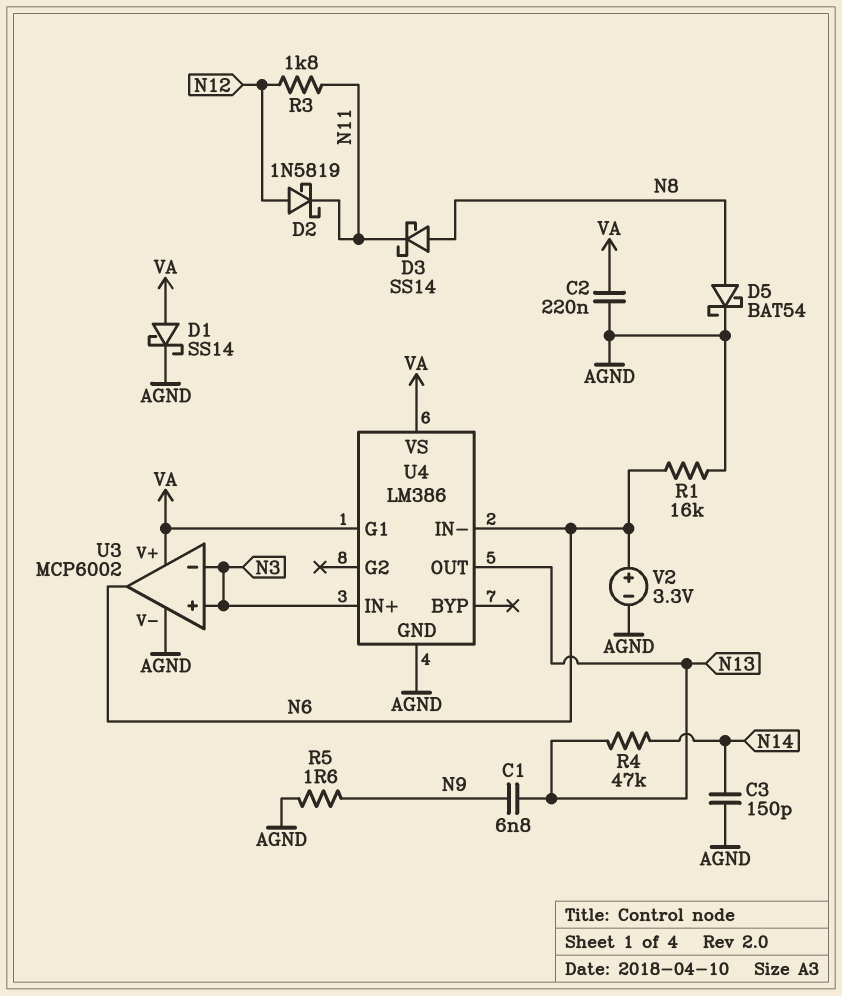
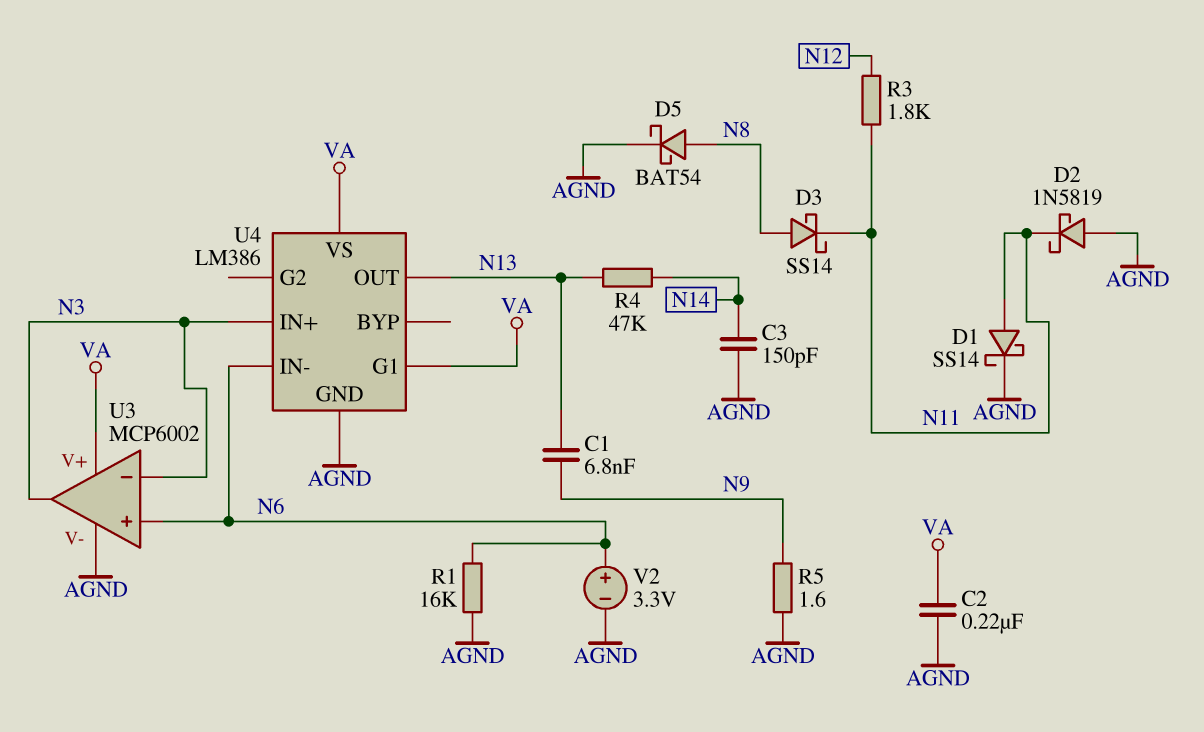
D1: schottky SS14 (A VA, K AGND) -> schottky SS14 (A N11, K AGND)
D2: schottky 1N5819 (A N12, K N11) -> schottky 1N5819 (A AGND, K N11)
U3 pin in+: N3 -> N6
U3 pin out: N6 -> N3

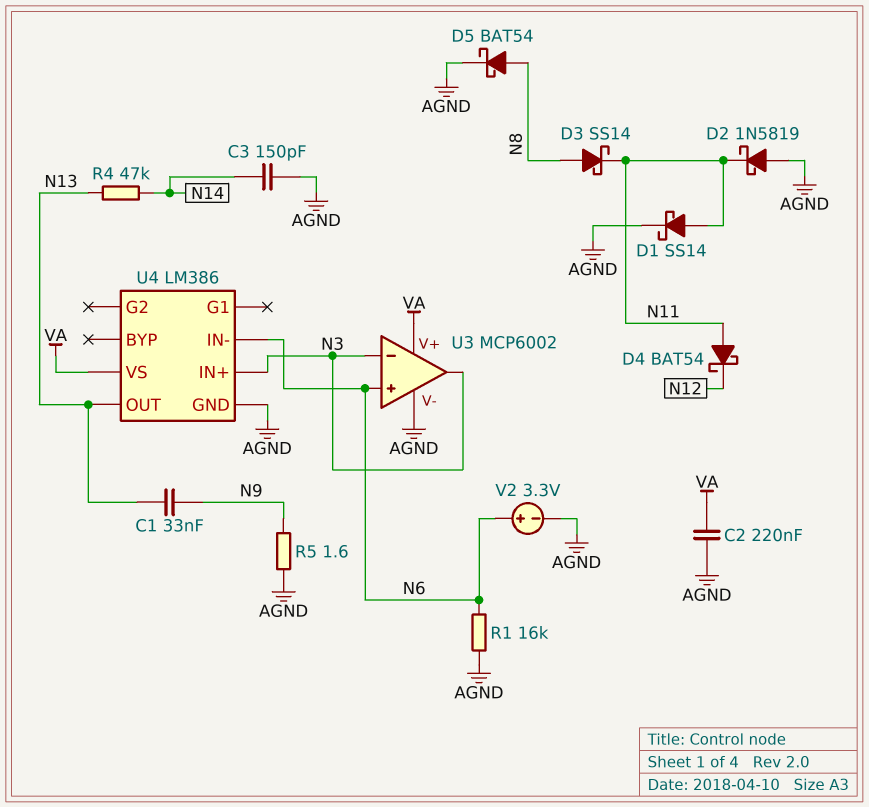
C1: 6.8nF (N9, N13) -> 33nF (N9, N13)
D4: none -> schottky BAT54 (A N11, K N12)
R3: 1.8k (N11, N12) -> none
U4 pin G1: VA -> none

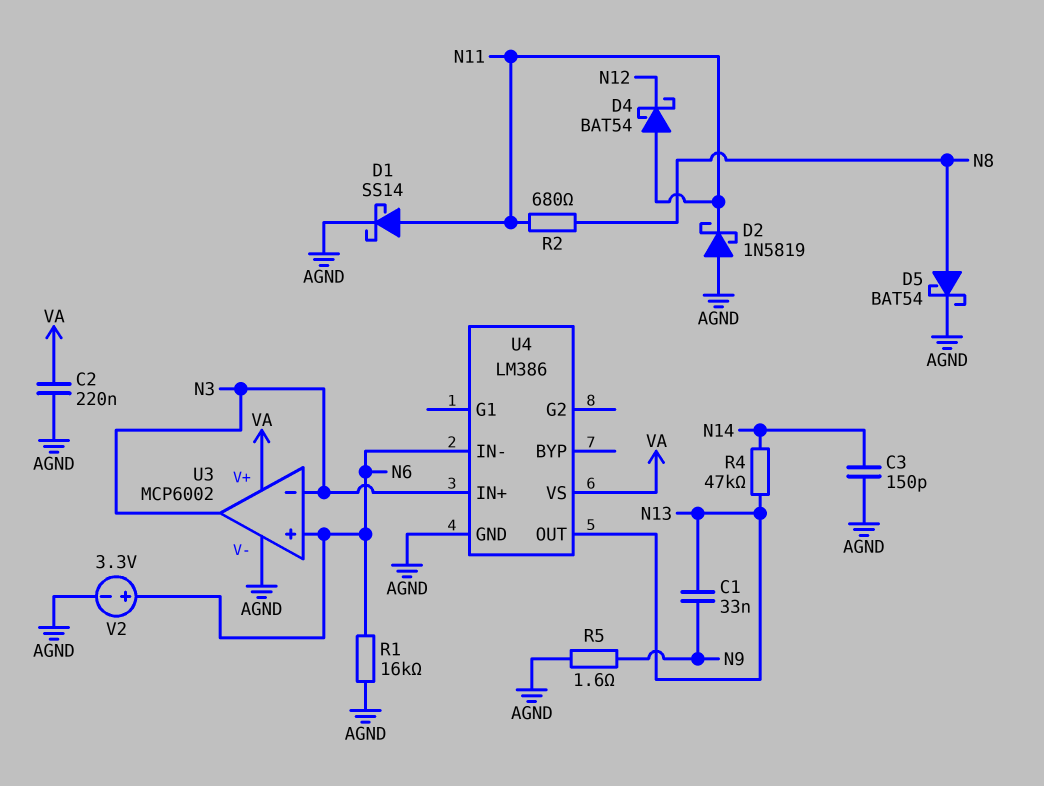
D3: schottky SS14 (A N8, K N11) -> none
R2: none -> 680 (N8, N11)

